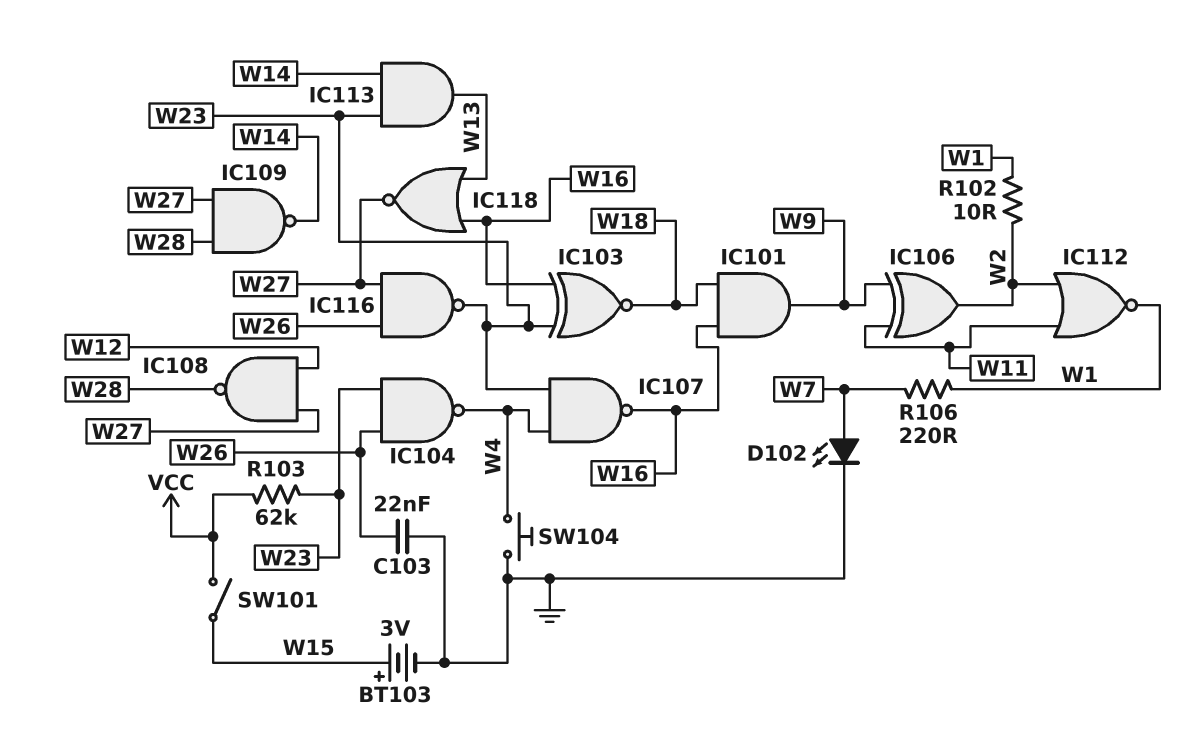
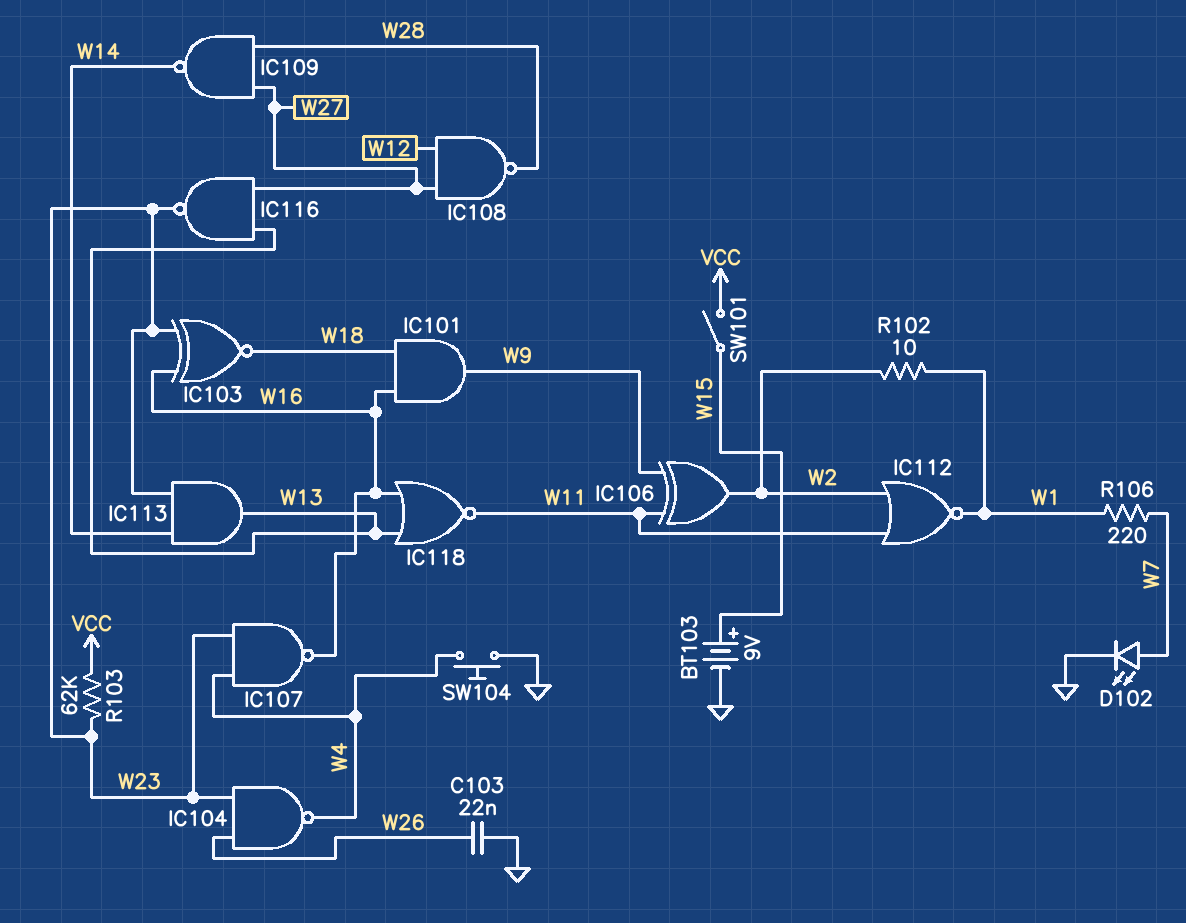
BT103: 3V (plus W15, minus GND) -> 9V (plus W15, minus GND)
IC116: NAND (in W26, in W27, out W23) -> NAND (in W13, in W27, out W23)
IC118: NOR (in W13, in W16, out W27) -> NOR (in W13, in W16, out W11)

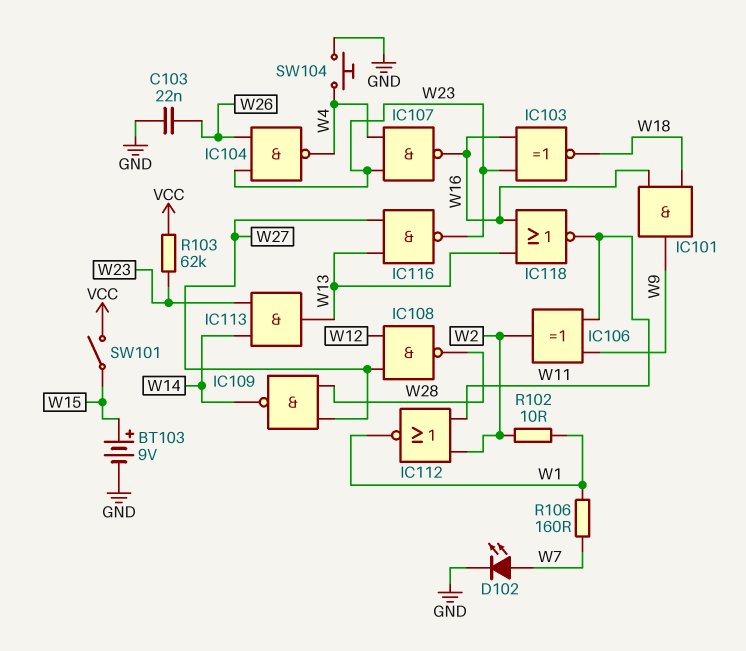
R106: 220 (W1, W7) -> 160 (W1, W7)

